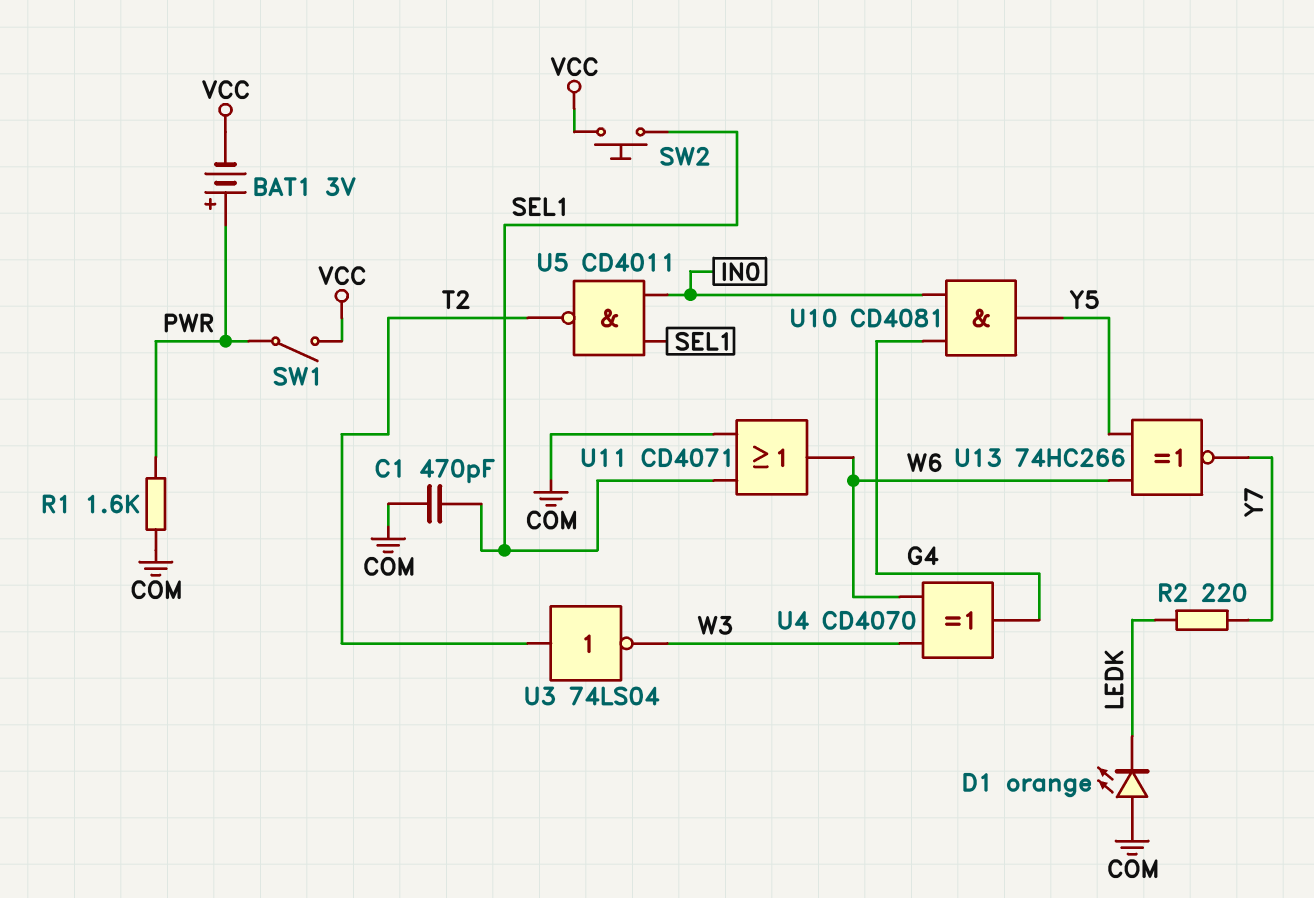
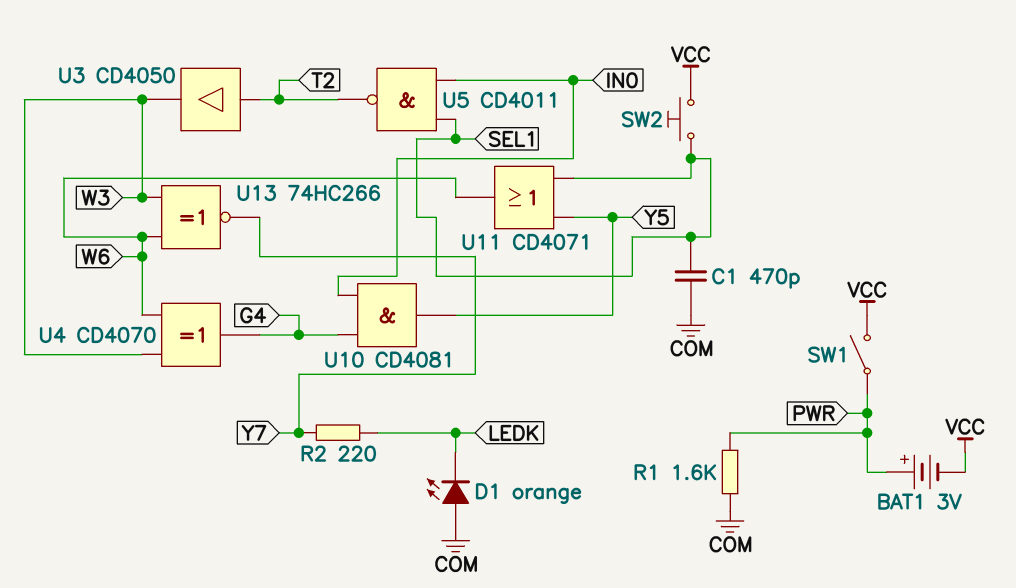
U3: NOT 74LS04 (in T2, out W3) -> buffer CD4050 (in T2, out W3)
U11: OR CD4071 (in COM, in SEL1, out W6) -> OR CD4071 (in SEL1, in Y5, out W6)
U13: XNOR 74HC266 (in W6, in Y5, out Y7) -> XNOR 74HC266 (in W3, in W6, out Y7)

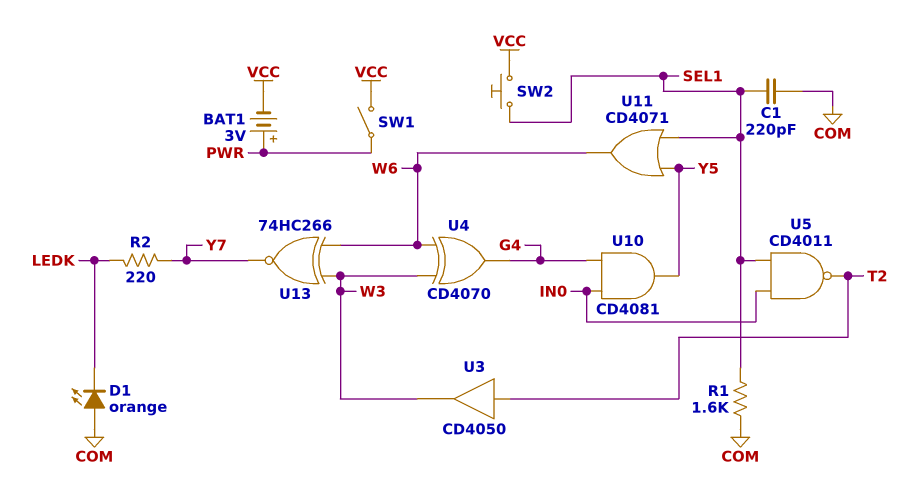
C1: 470pF (COM, SEL1) -> 220pF (COM, SEL1)
R1: 1.6k (COM, PWR) -> 1.6k (COM, SEL1)

